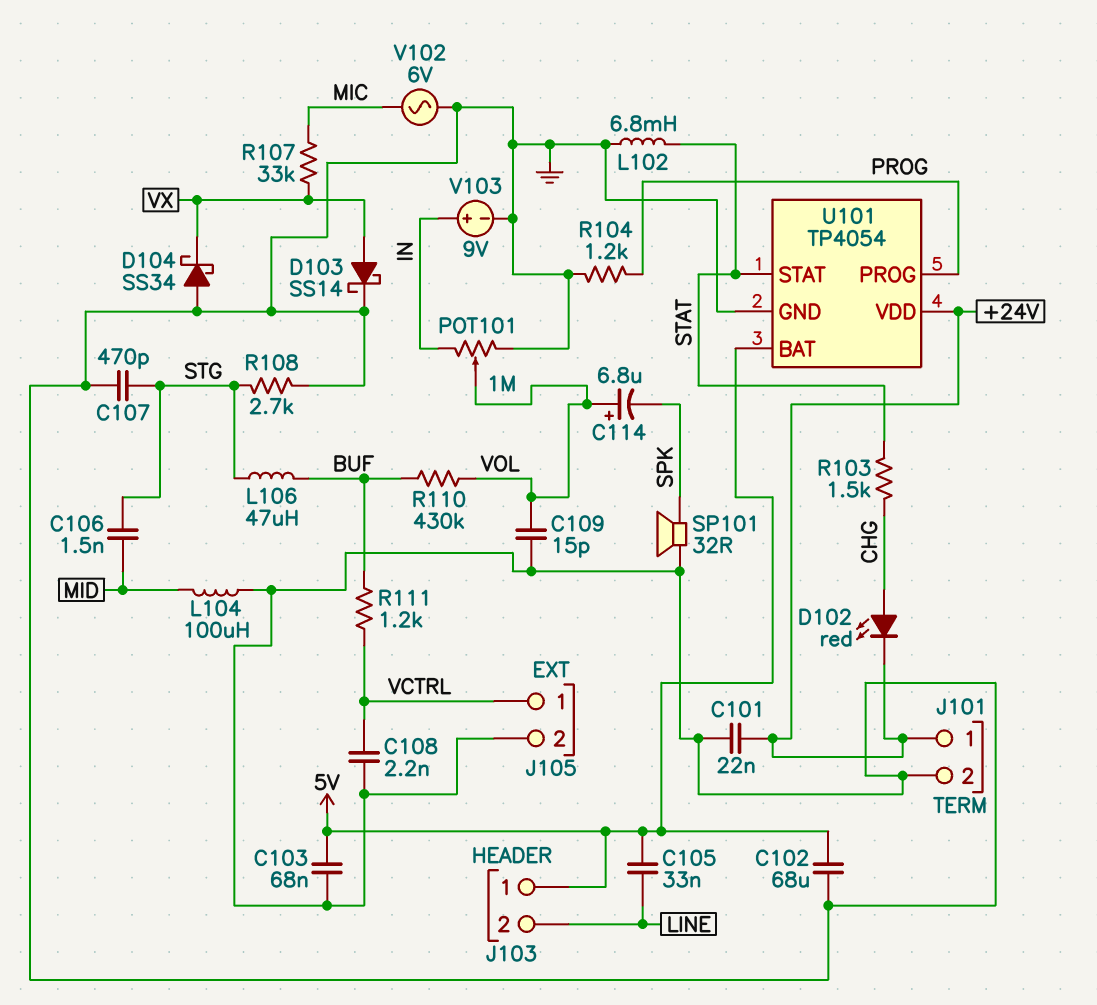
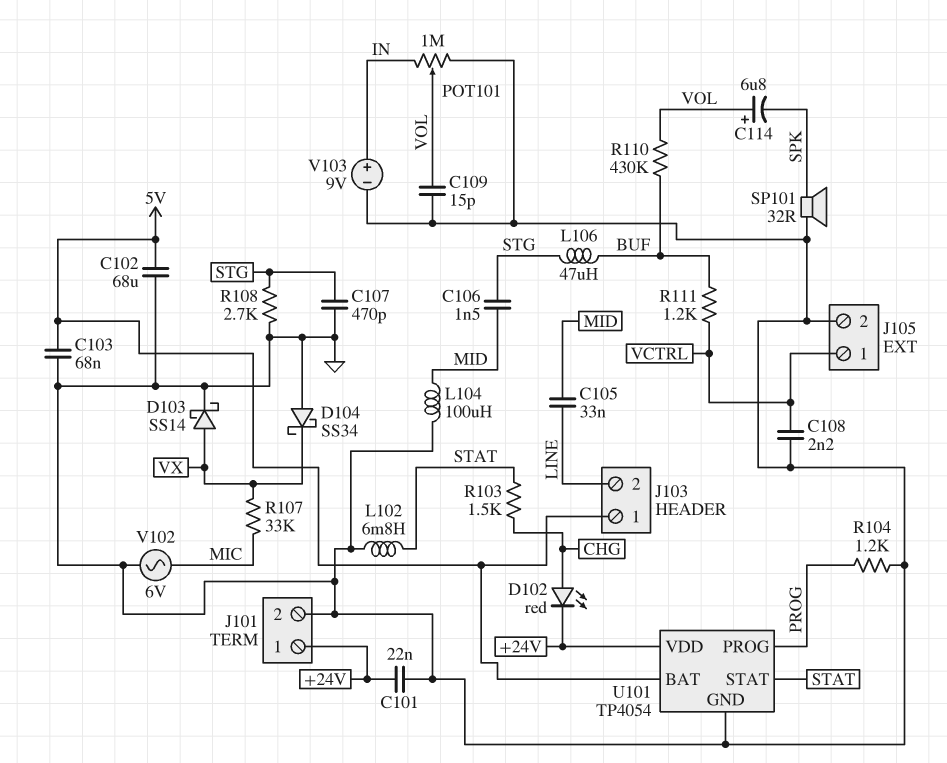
C105: 33nF (5V, LINE) -> 33nF (LINE, MID)

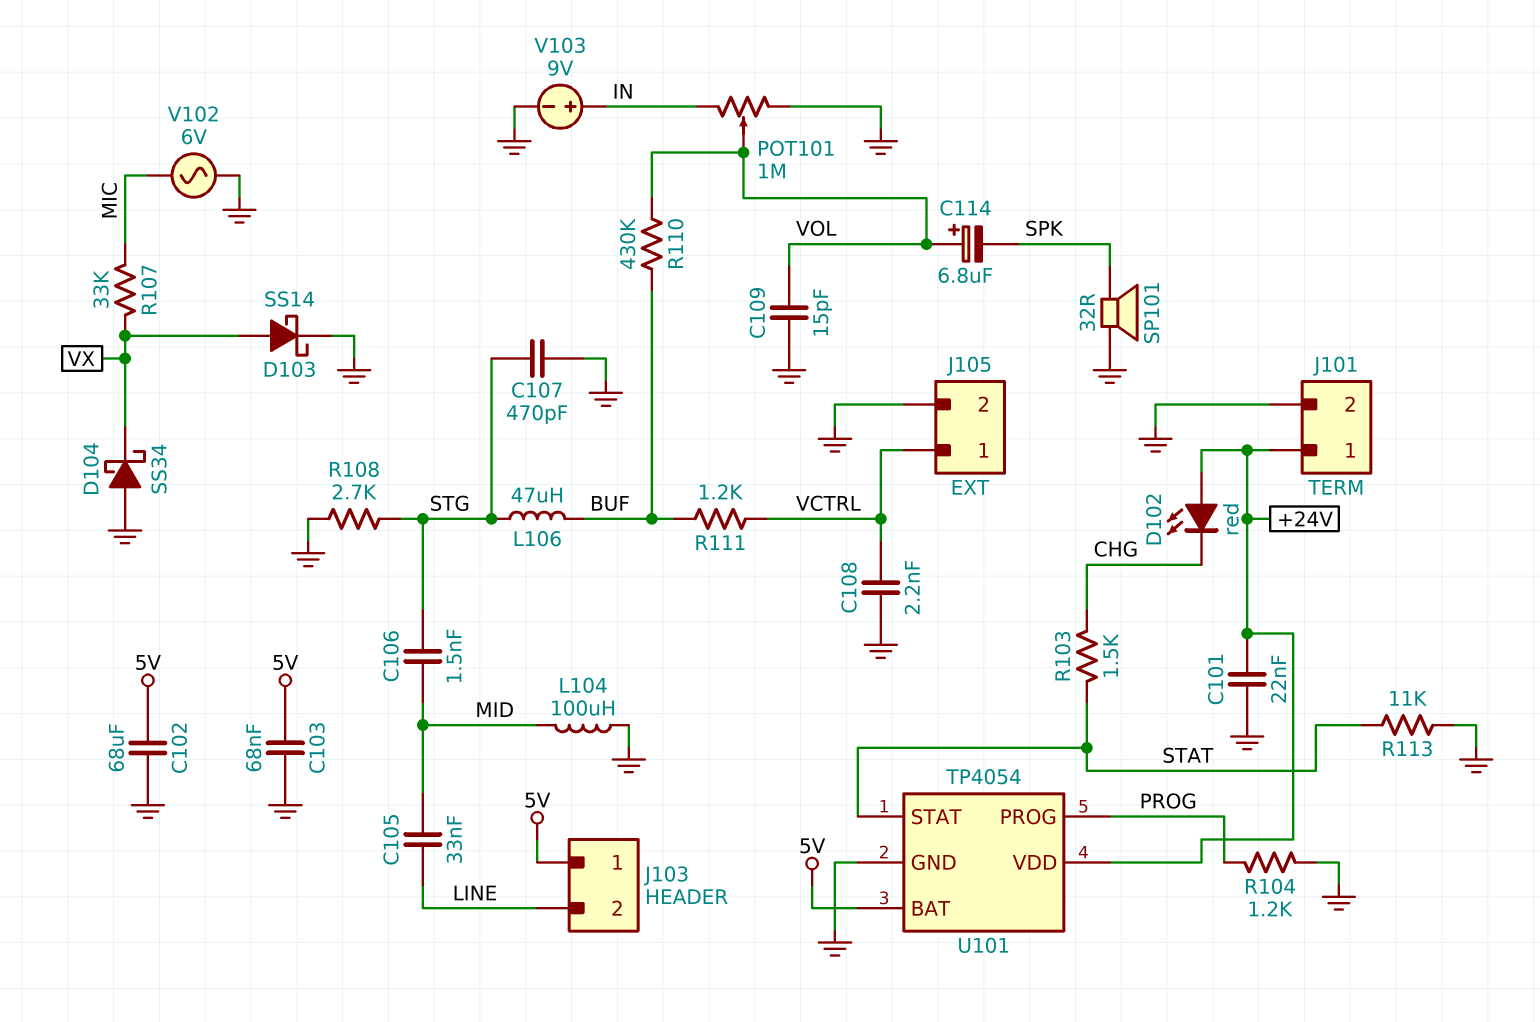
D102: LED red (A CHG, K +24V) -> LED red (A +24V, K CHG)
L102: 6.8mH (GND, STAT) -> none
R113: none -> 11k (GND, STAT)

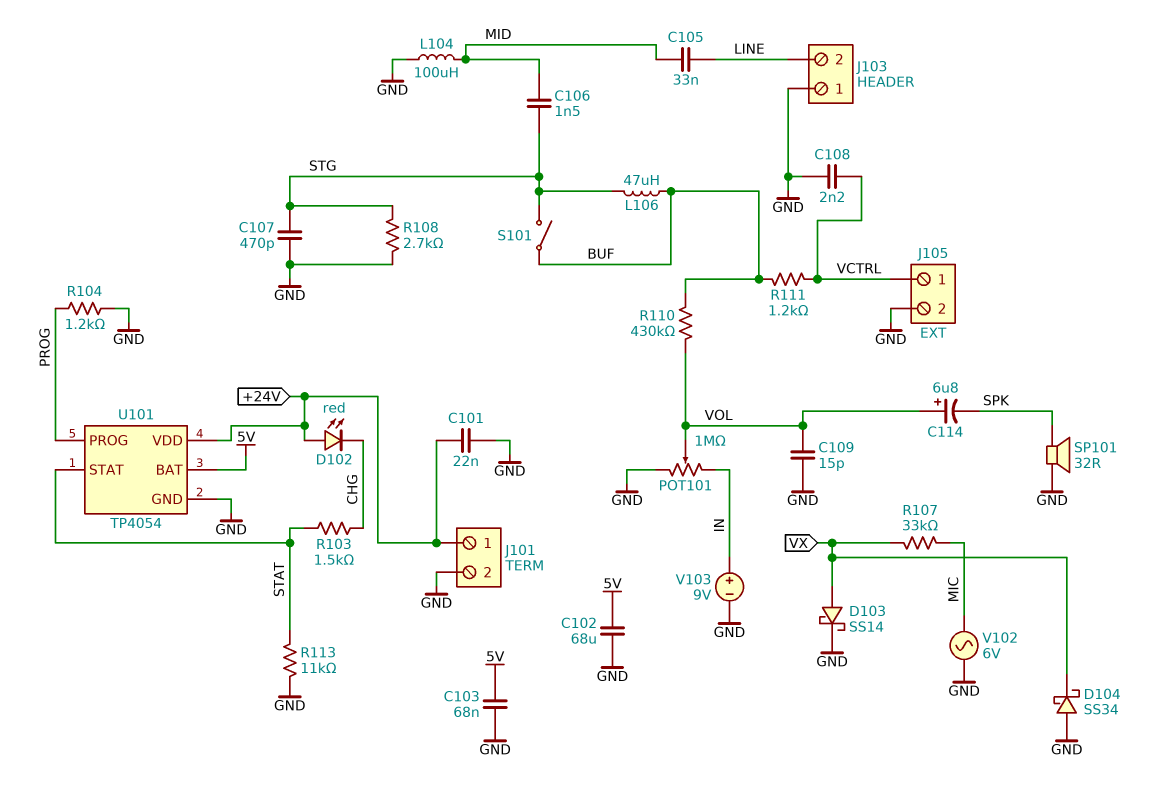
J103 pin 1: 5V -> GND
S101: none -> switch (BUF, STG)

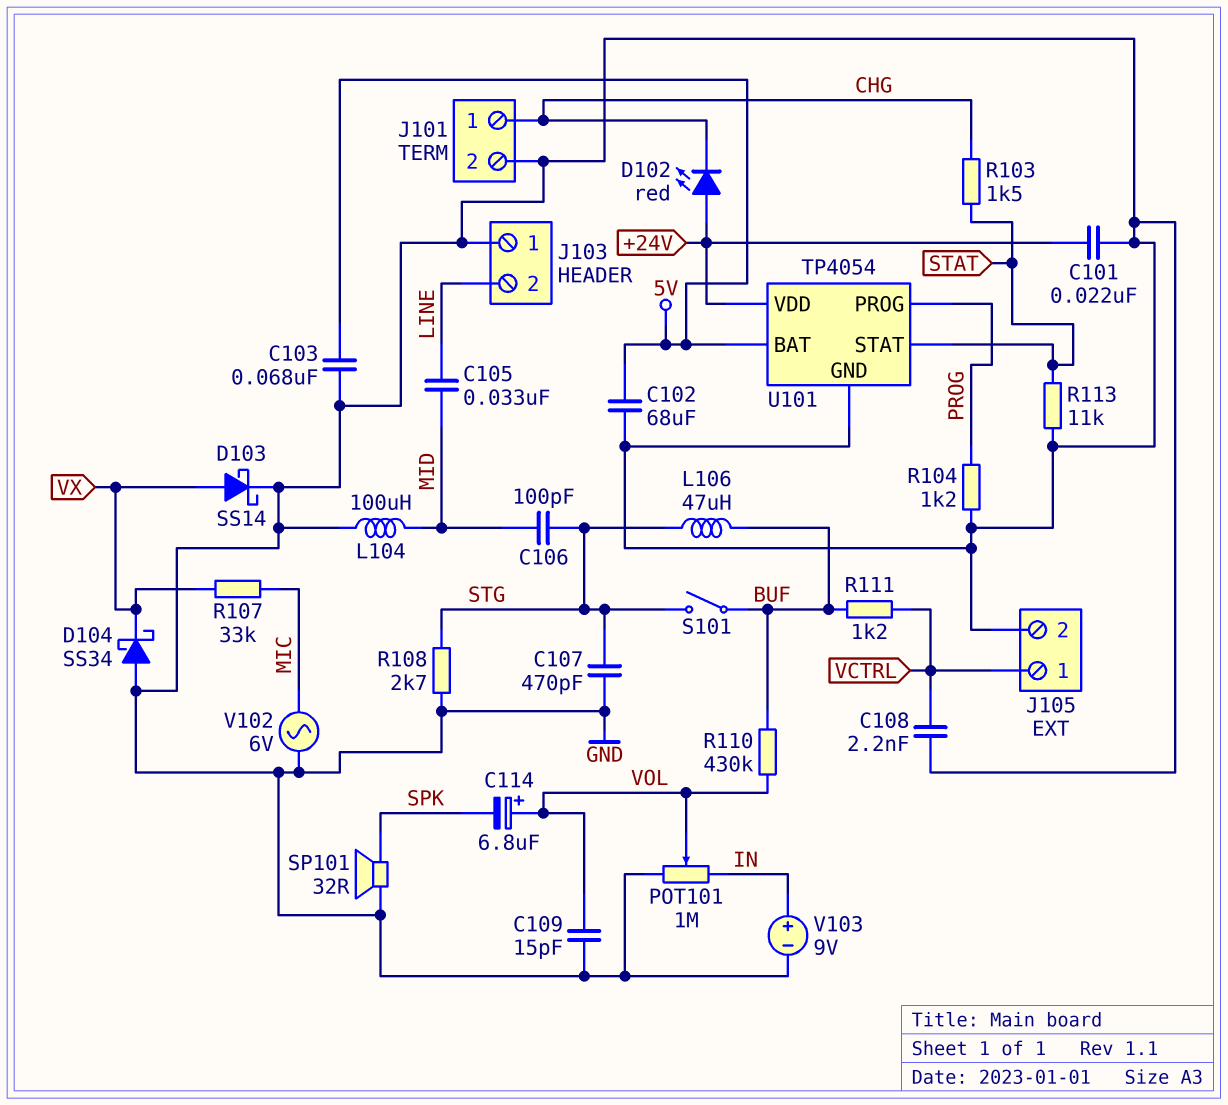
C106: 1.5nF (MID, STG) -> 100pF (MID, STG)
J101 pin 1: +24V -> CHG

